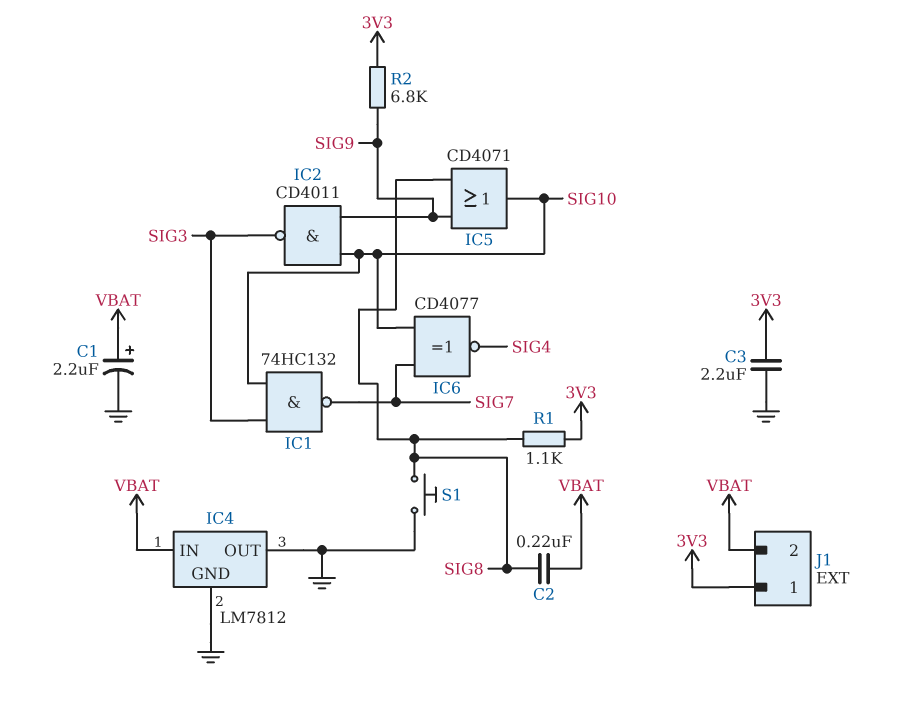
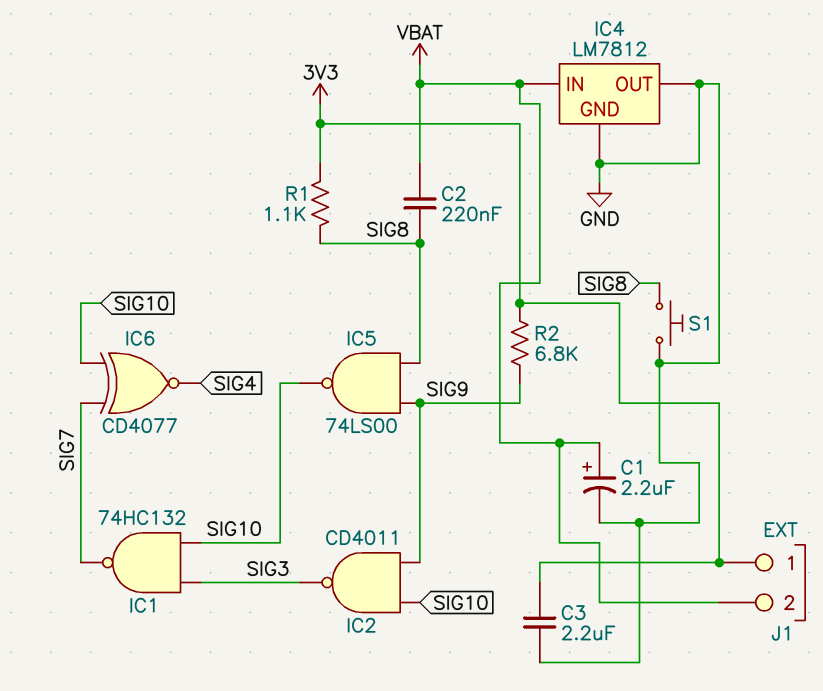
IC5: OR CD4071 (in SIG8, in SIG9, out SIG10) -> NAND 74LS00 (in SIG8, in SIG9, out SIG10)

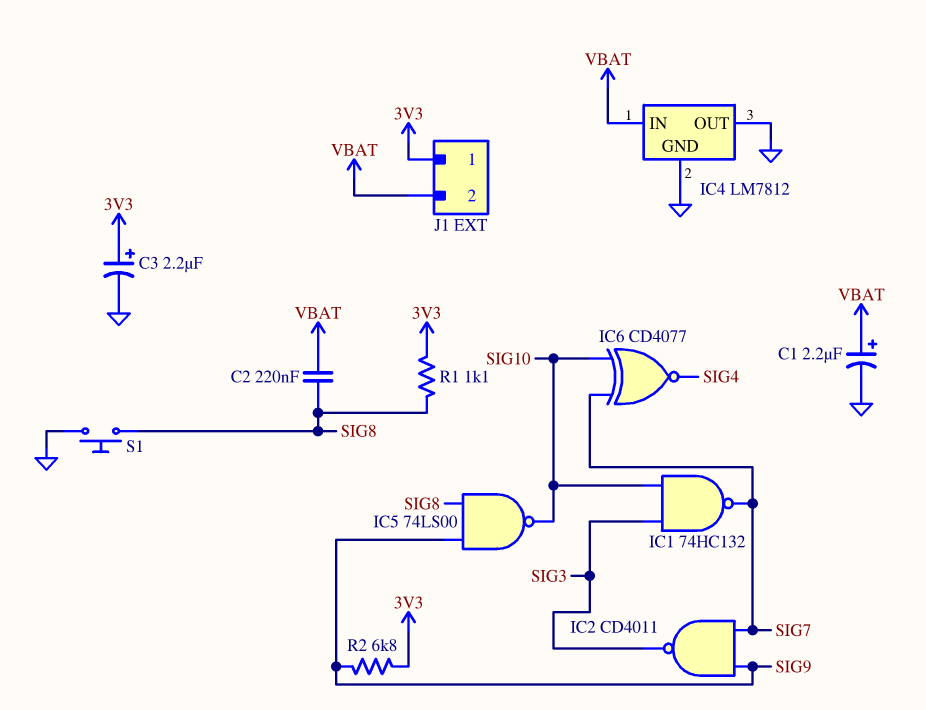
C3: 2.2uF (3V3, GND) -> 2.2uF (plus 3V3, minus GND)
IC2: NAND CD4011 (in SIG9, in SIG10, out SIG3) -> NAND CD4011 (in SIG7, in SIG9, out SIG3)

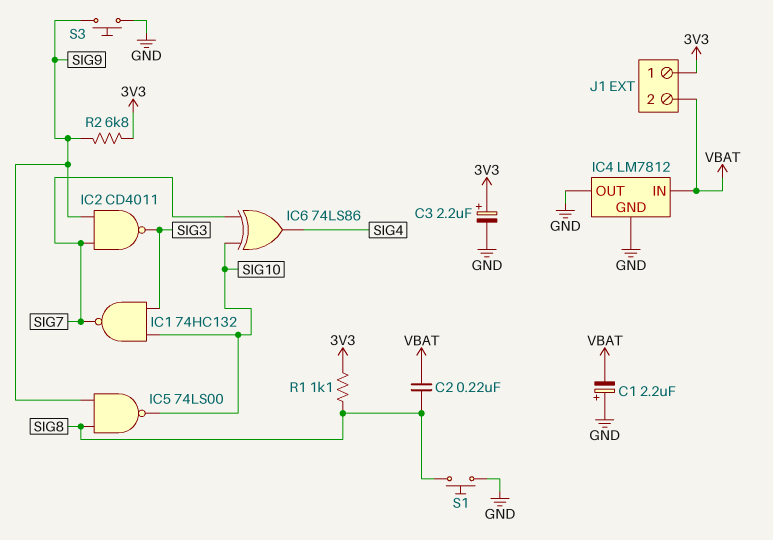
C1: 2.2uF (plus VBAT, minus GND) -> 2.2uF (plus GND, minus VBAT)
IC6: XNOR CD4077 (in SIG7, in SIG10, out SIG4) -> XOR 74LS86 (in SIG7, in SIG10, out SIG4)
S3: none -> button (GND, SIG9)

